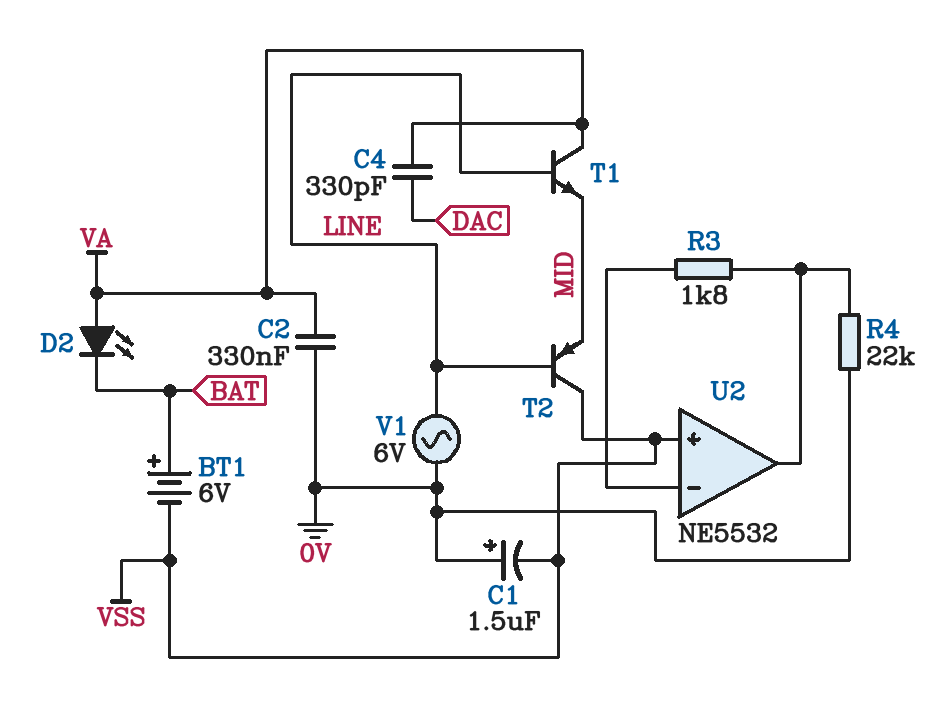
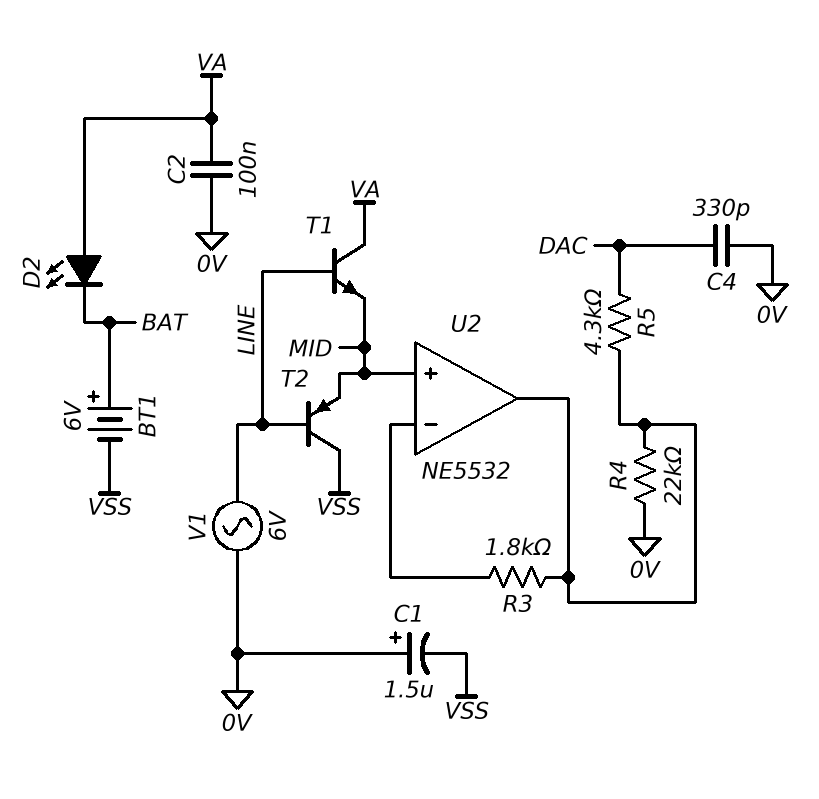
C2: 330nF (0V, VA) -> 100nF (0V, VA)
C4: 330pF (DAC, VA) -> 330pF (0V, DAC)
R5: none -> 4.3k (DAC, U2/out)
U2 pin in+: VSS -> MID

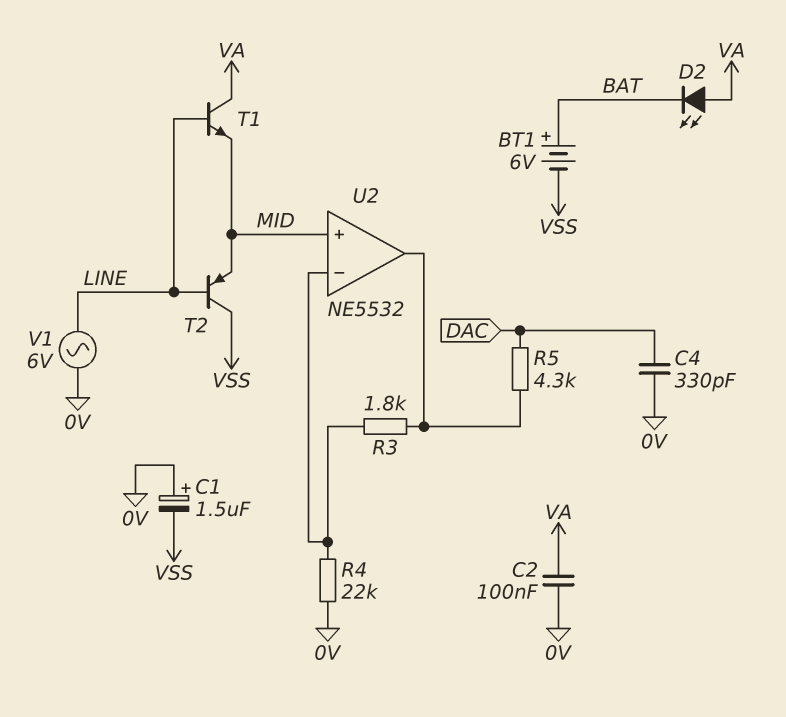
R4: 22k (0V, U2/out) -> 22k (0V, U2/in-)

